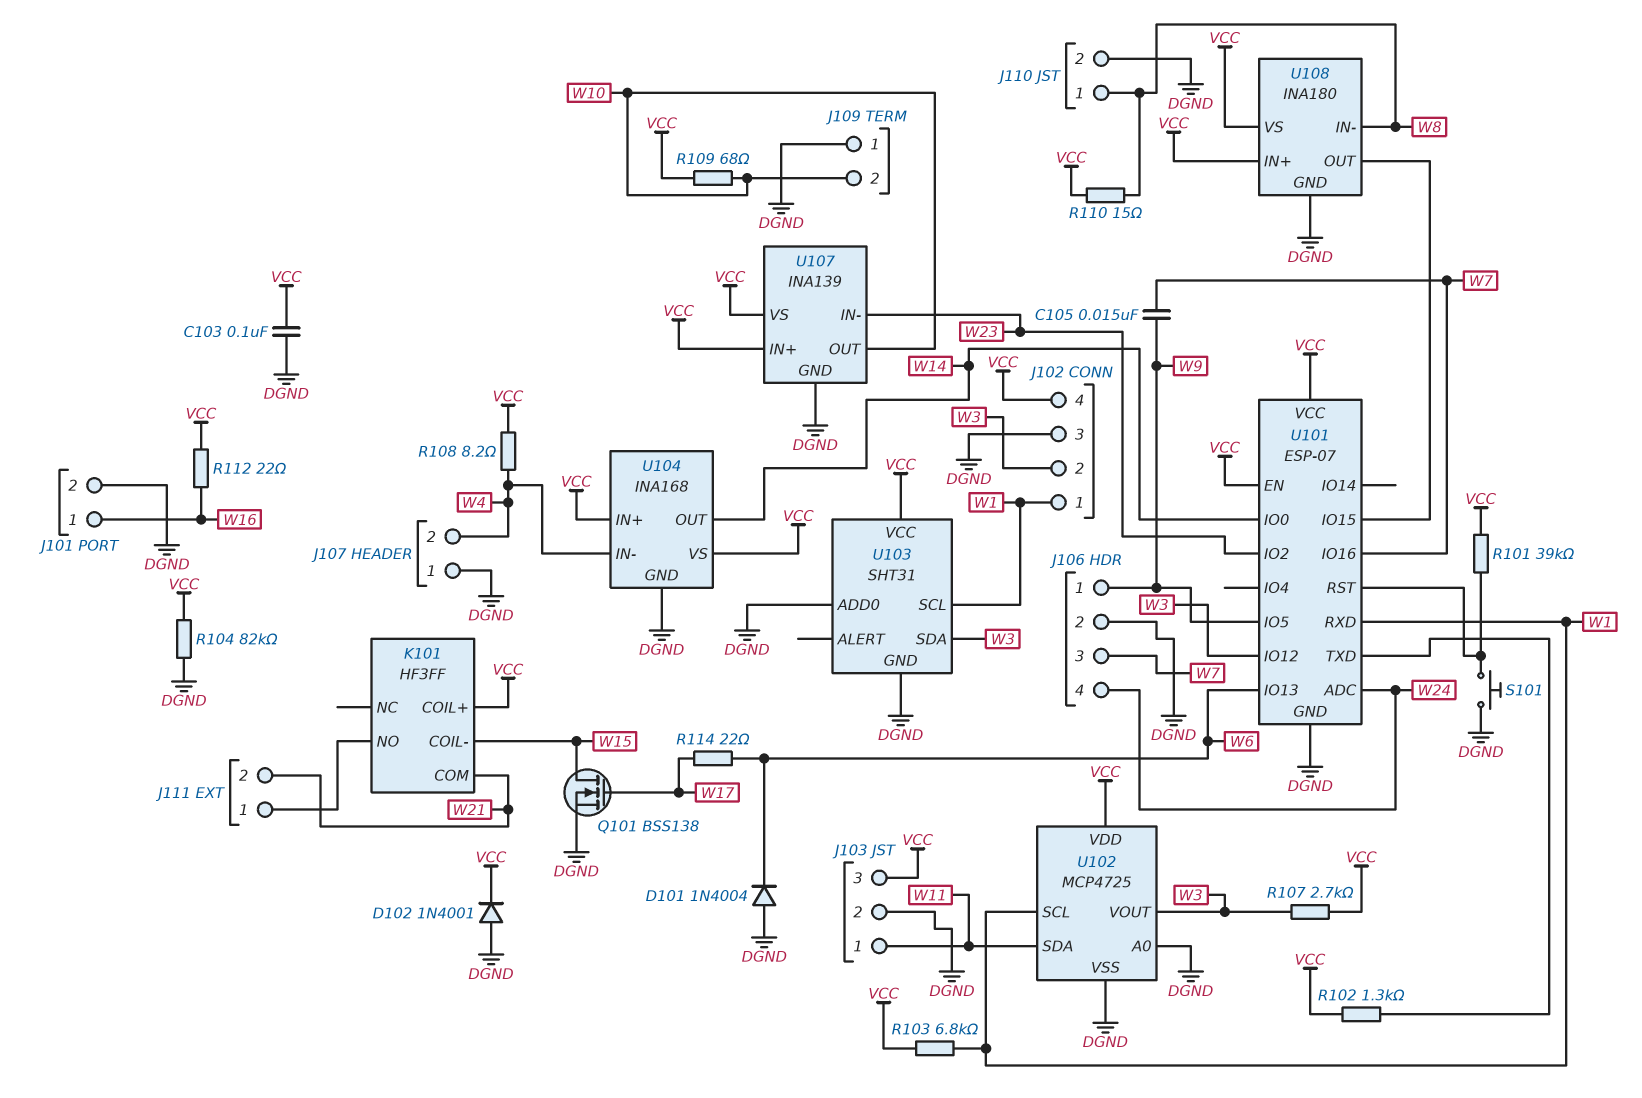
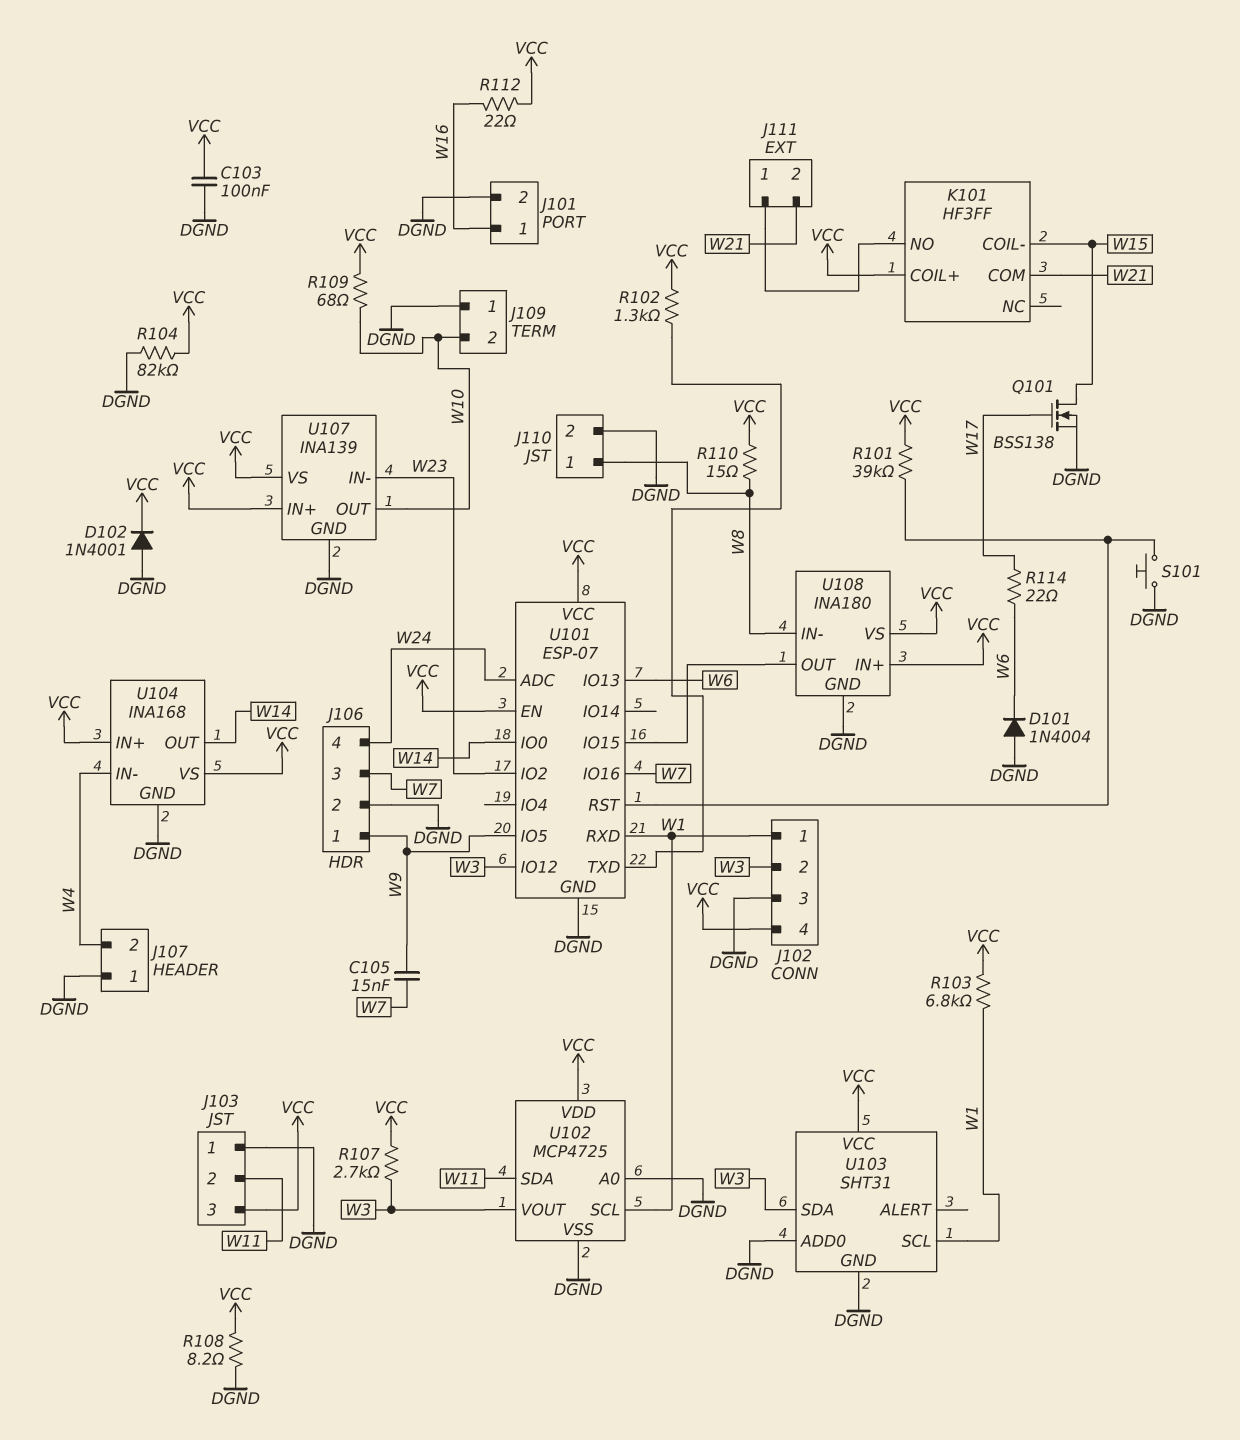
J103 pin 1: W11 -> DGND
J103 pin 2: DGND -> W11
R108: 8.2 (VCC, W4) -> 8.2 (DGND, VCC)

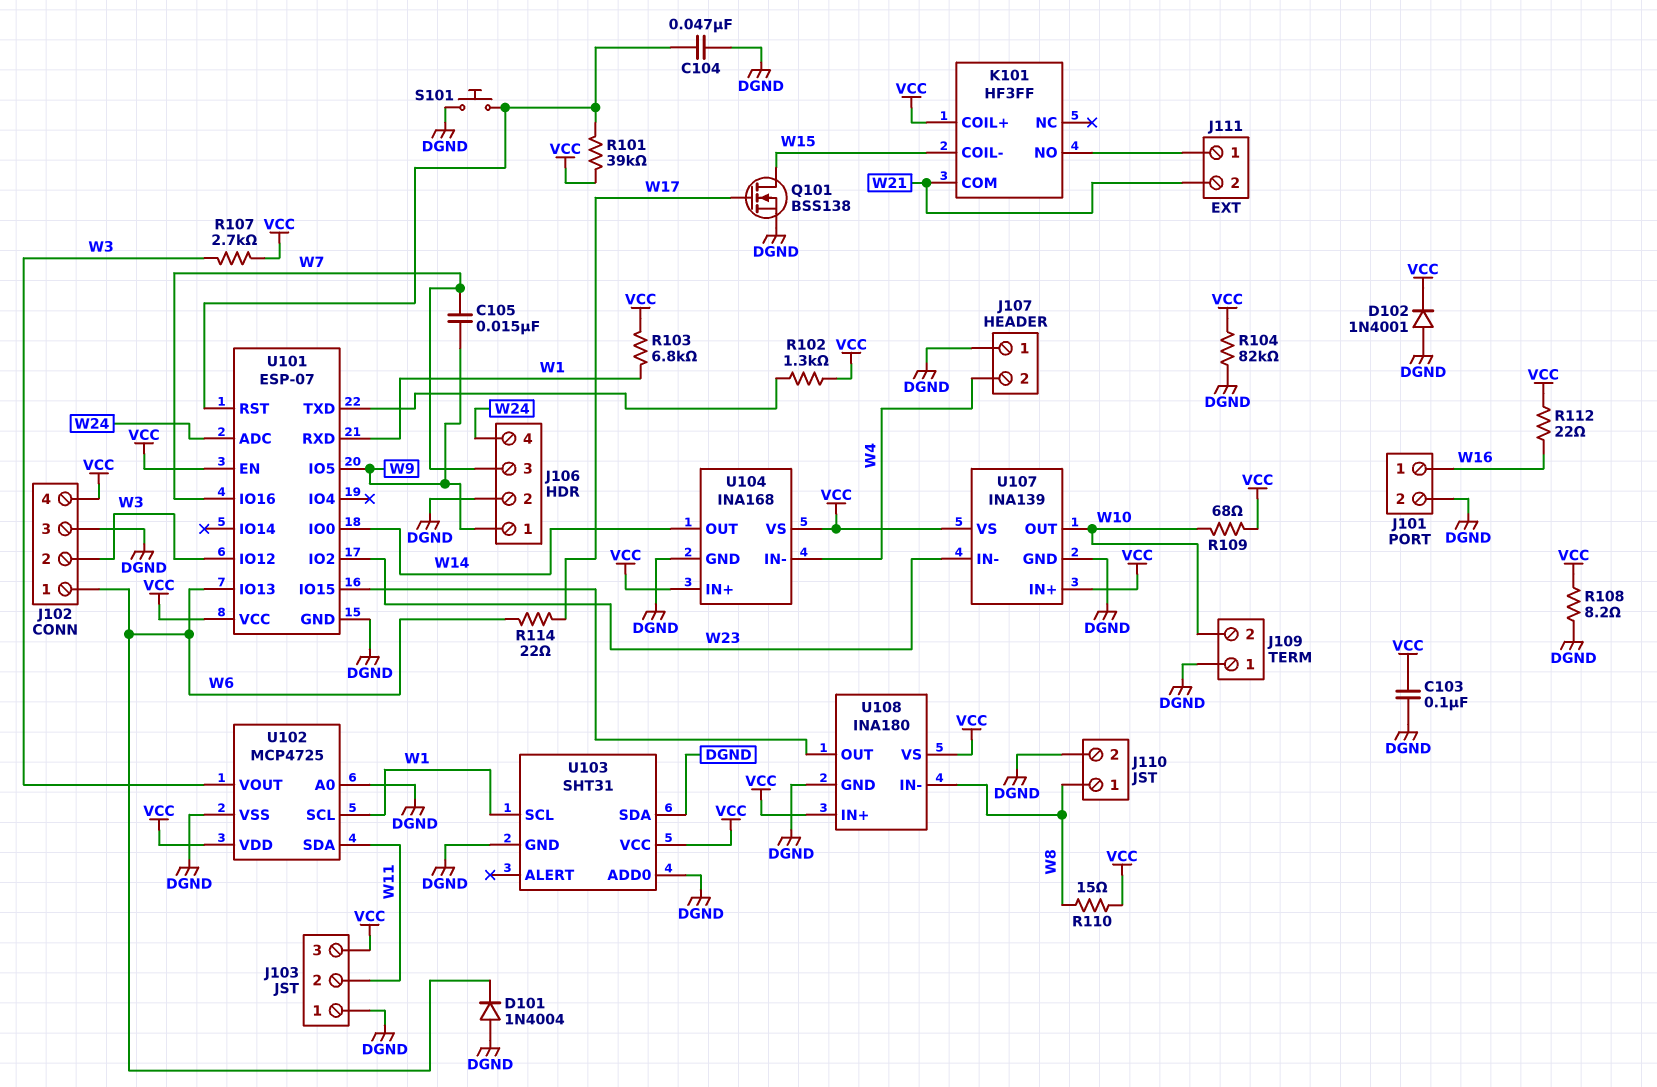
C104: none -> 47nF (DGND, U101/RST)
J102 pin 1: W1 -> W6
U103 pin SDA: W3 -> DGND

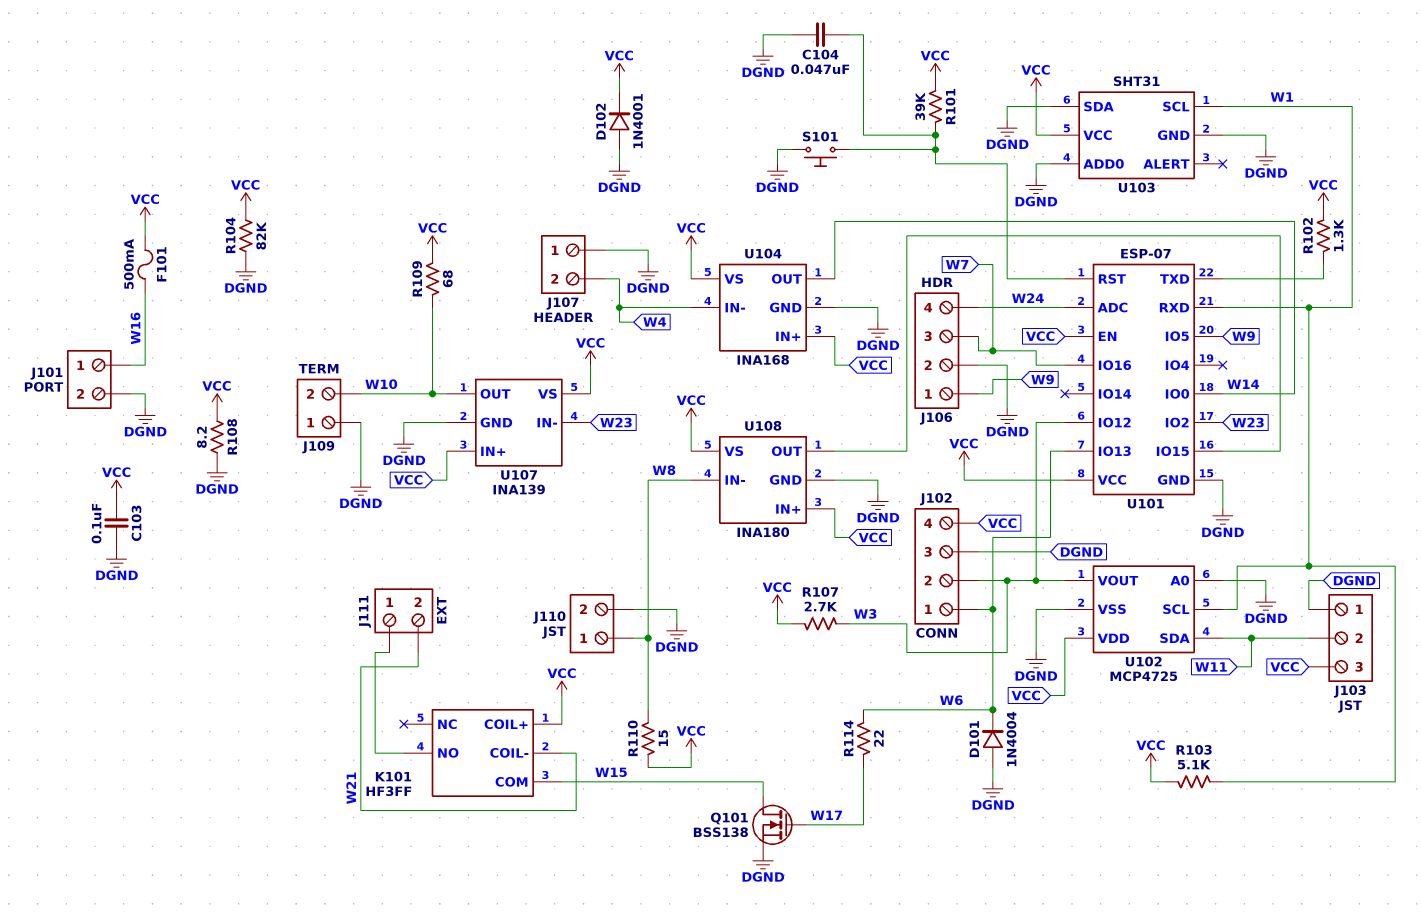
C105: 15nF (W7, W9) -> none
F101: none -> 500mA (VCC, W16)
K101 pin COIL-: W15 -> W21
K101 pin COM: W21 -> W15
R103: 6.8k (VCC, W1) -> 5.1k (VCC, W1)
R112: 22 (VCC, W16) -> none

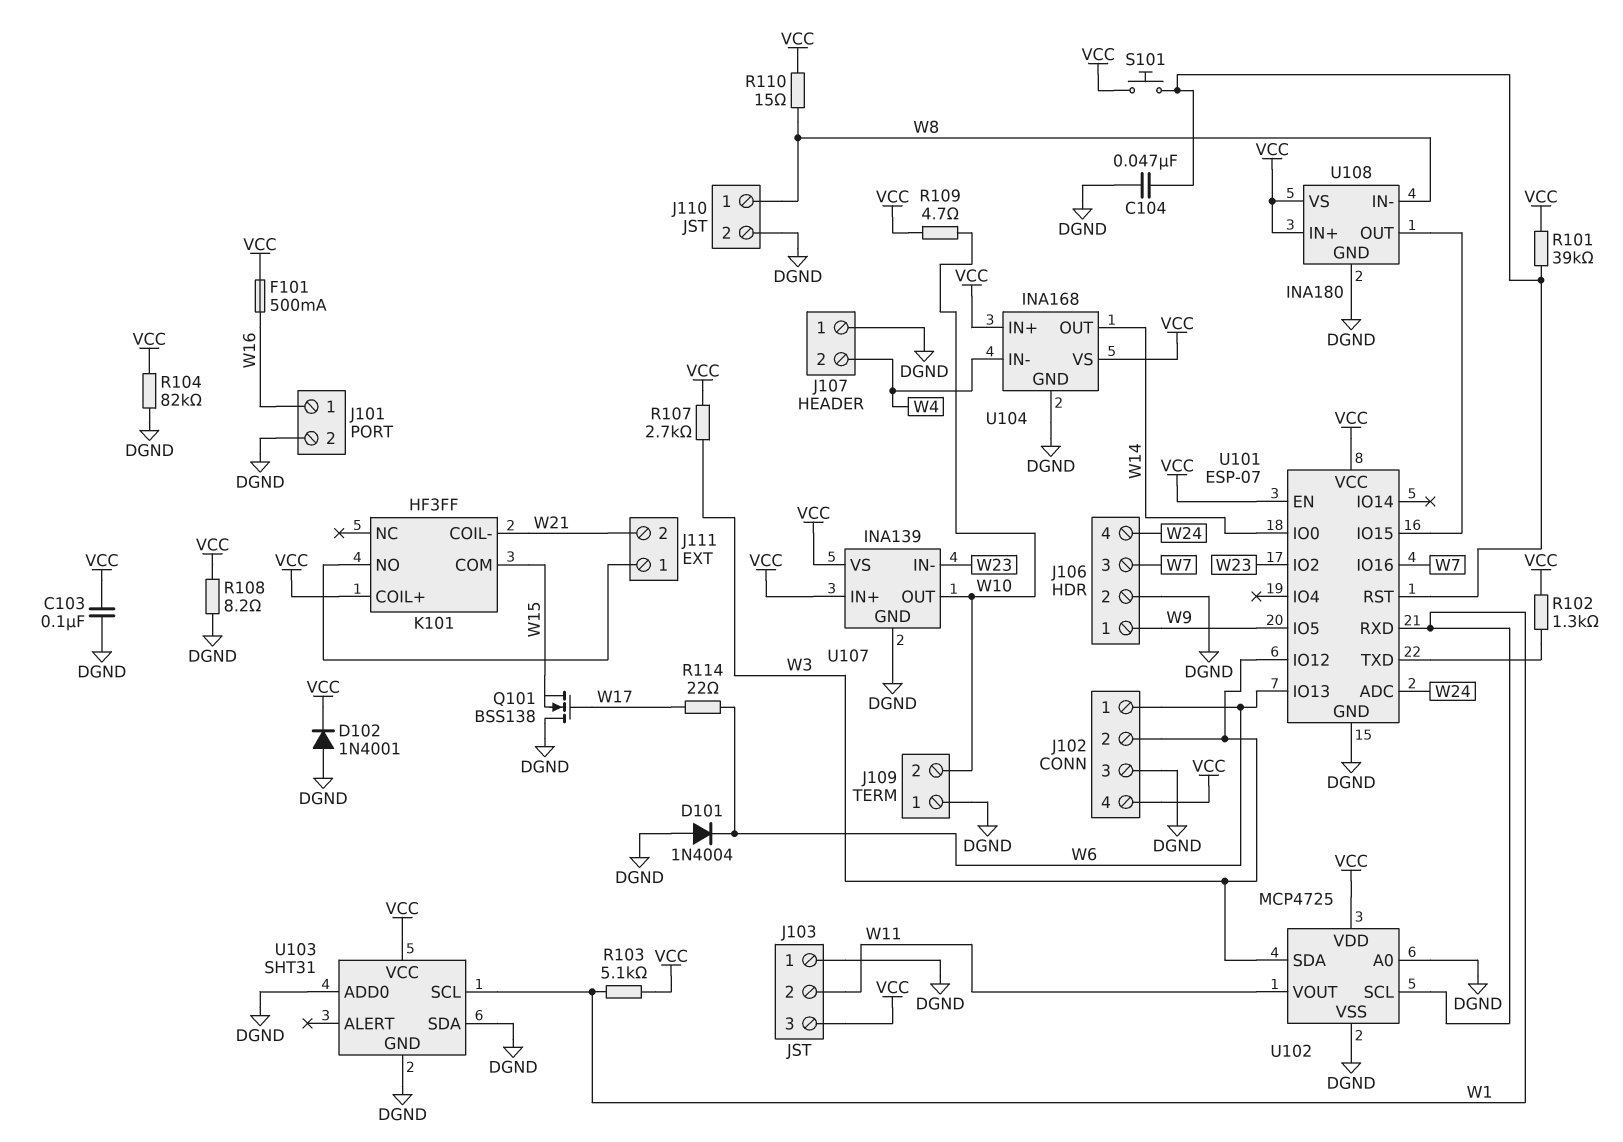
Q101: NMOS BSS138 (G W17, D W15, S DGND) -> NMOS BSS138 (G W17, D DGND, S W15)
R109: 68 (VCC, W10) -> 4.7 (VCC, W10)
S101: button (DGND, U101/RST) -> button (U101/RST, VCC)
U102 pin SDA: W11 -> W3
U102 pin VOUT: W3 -> W11

